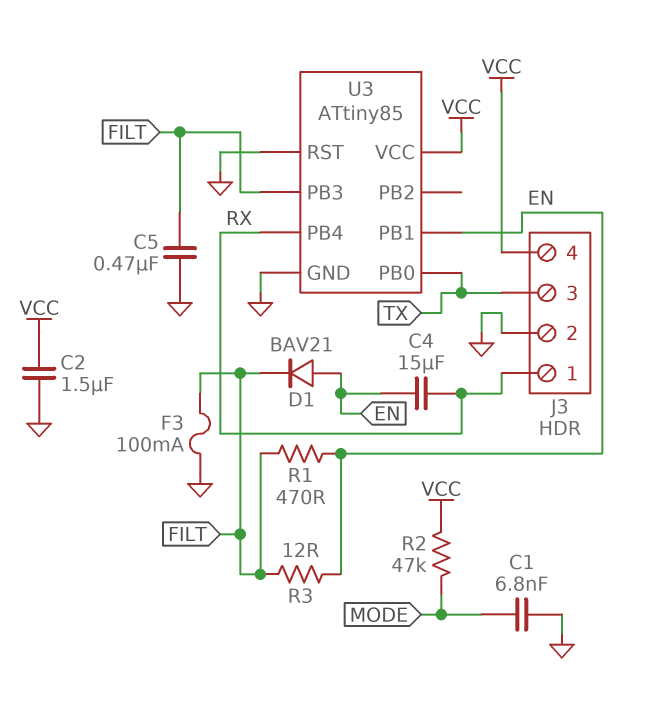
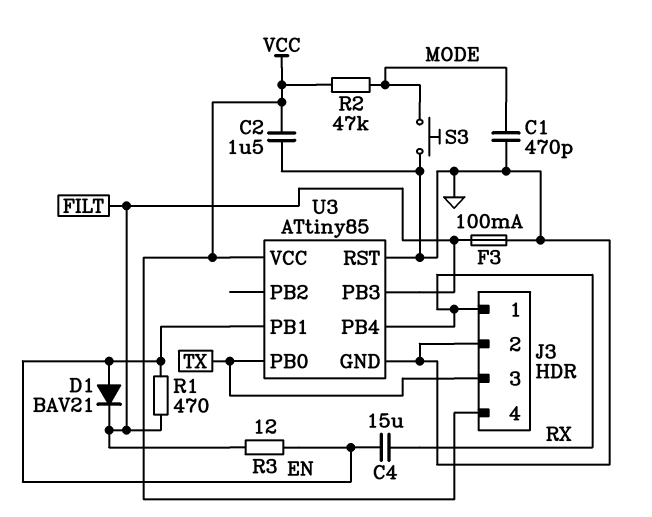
C1: 6.8nF (GND, MODE) -> 470pF (GND, MODE)
C5: 470nF (FILT, GND) -> none
S3: none -> button (GND, MODE)

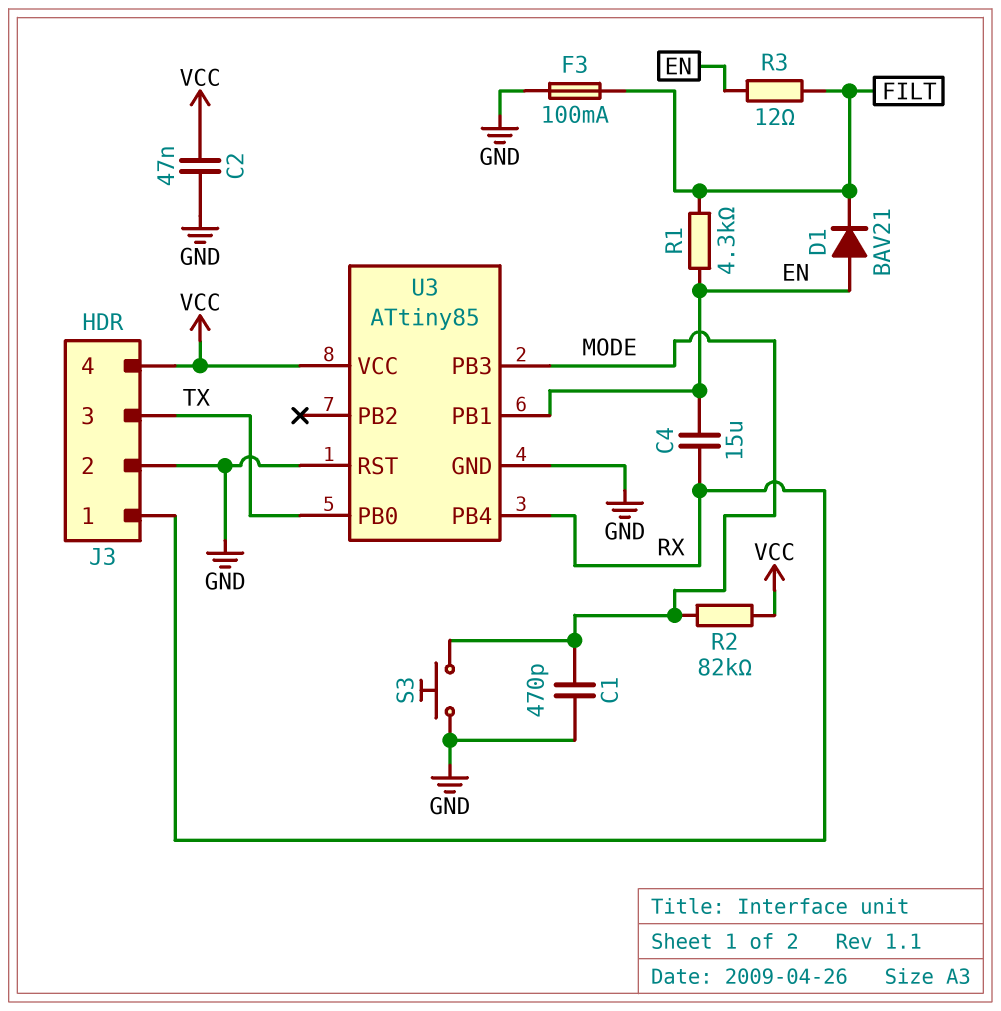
C2: 1.5uF (GND, VCC) -> 47nF (GND, VCC)
R1: 470 (EN, FILT) -> 4.3k (EN, FILT)
R2: 47k (MODE, VCC) -> 82k (MODE, VCC)
U3 pin PB3: FILT -> MODE

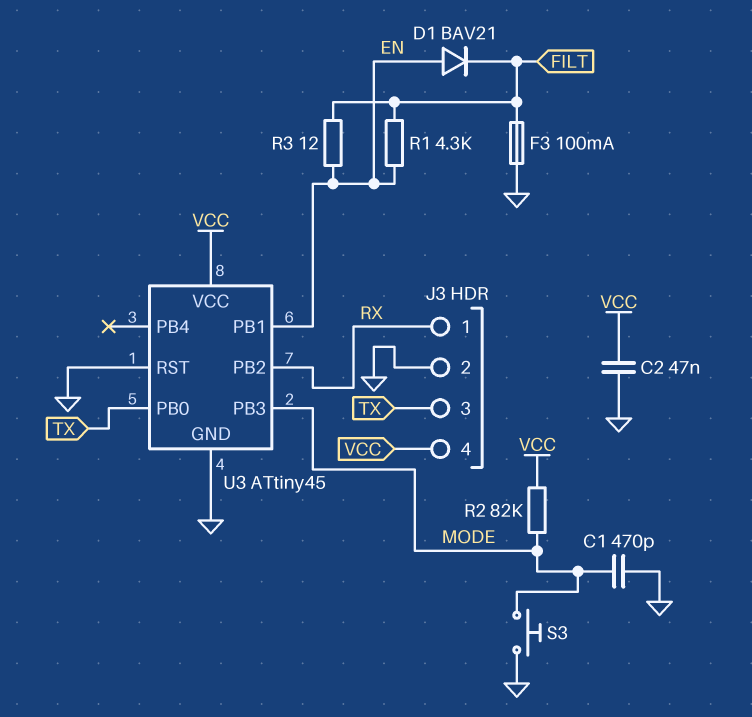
C4: 15uF (EN, RX) -> none
U3: ATtiny85 -> ATtiny45
U3 pin PB2: none -> RX
U3 pin PB4: RX -> none

